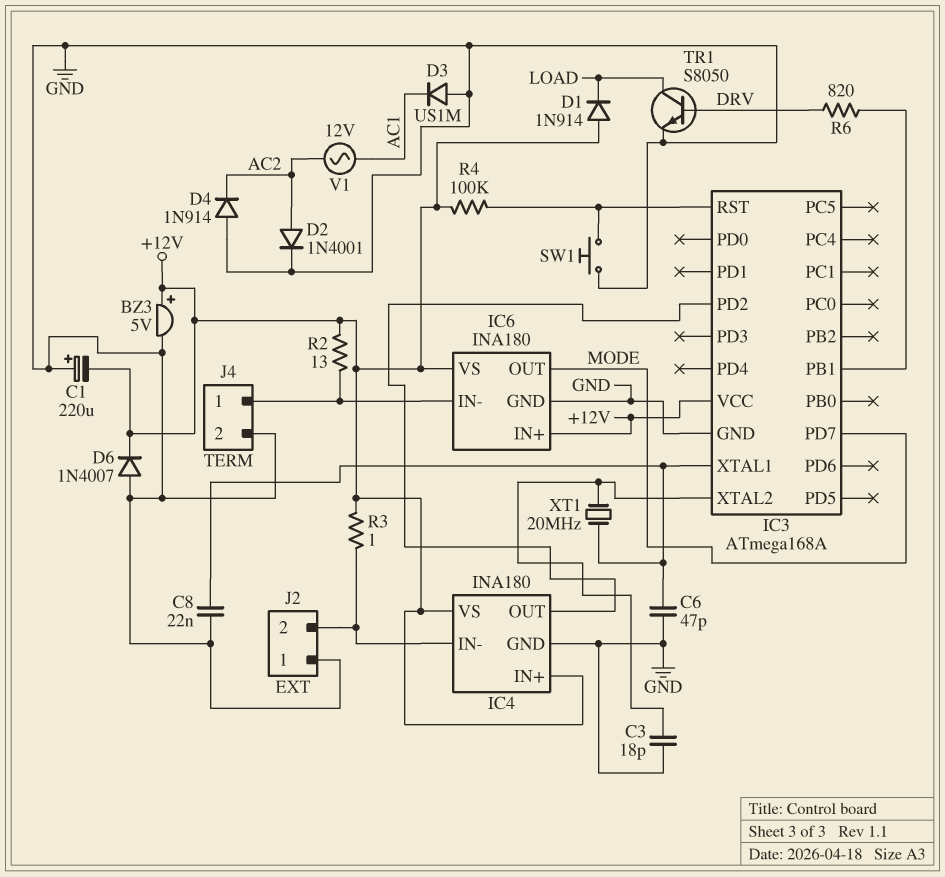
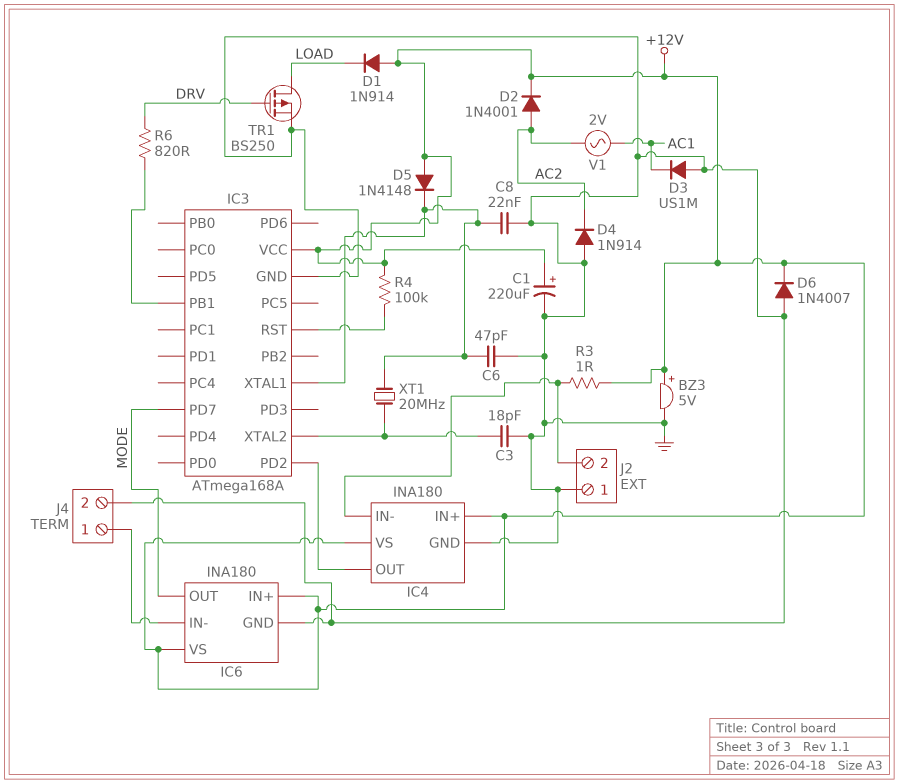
C1: 220uF (plus GND, minus +12V) -> 220uF (plus +12V, minus GND)
D2: diode 1N4001 (A AC2, K GND) -> diode 1N4001 (A AC2, K +12V)
D5: none -> diode 1N4148 (A +12V, K IC3/XTAL1)
R2: 13 (+12V, IC6/IN-) -> none
SW1: button (GND, IC3/RST) -> none
TR1: NPN S8050 (B DRV, C LOAD, E GND) -> PMOS BS250 (G DRV, D LOAD, S GND)
V1: AC 12V (AC1, AC2) -> AC 2V (AC1, AC2)

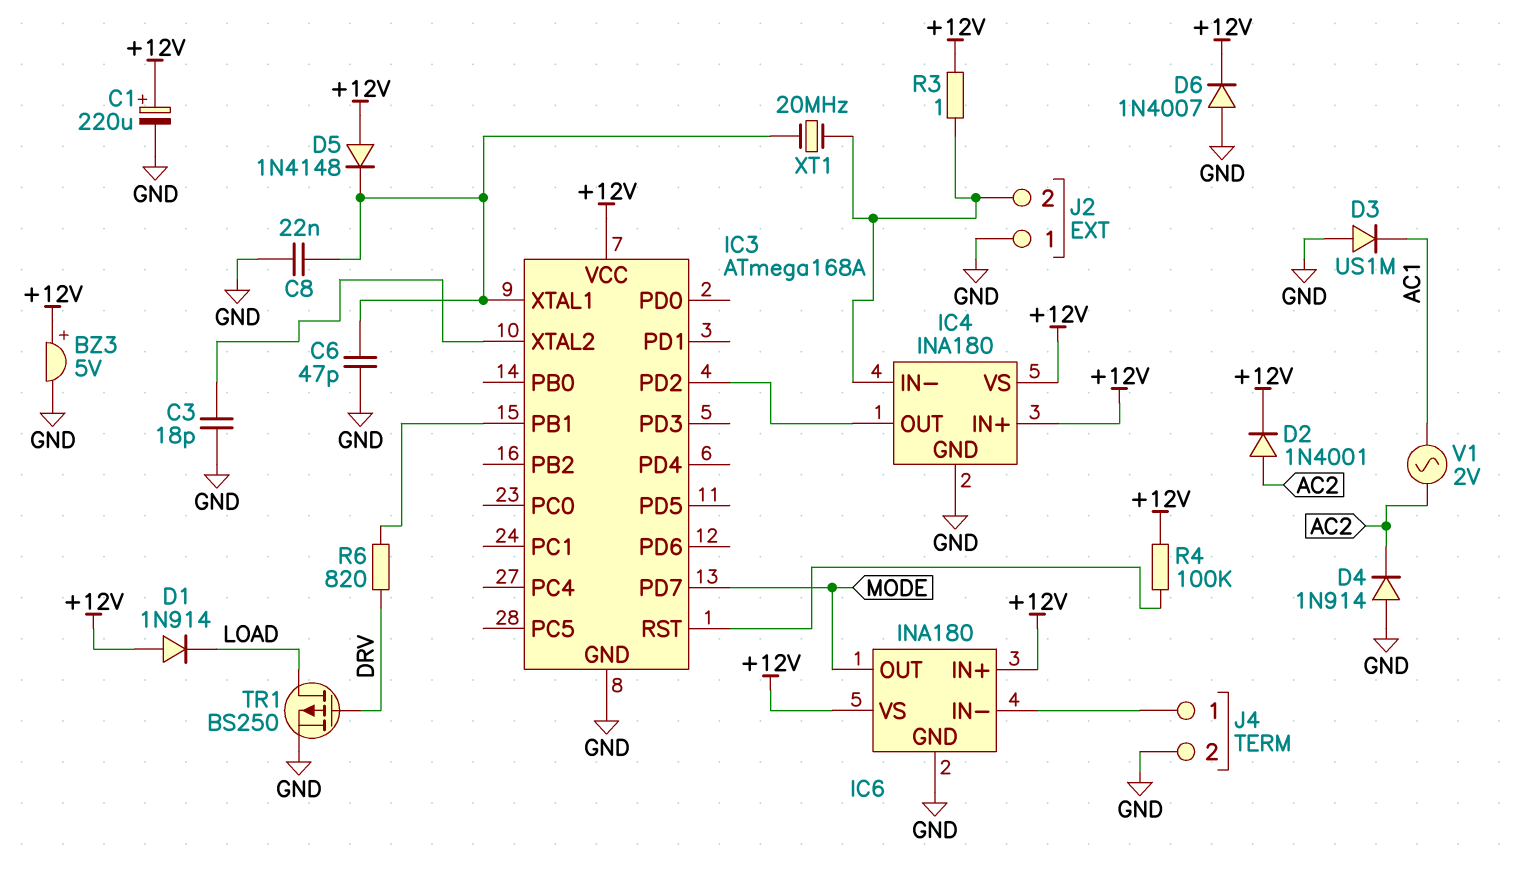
XT1: 20MHz (IC3/XTAL1, IC3/XTAL2) -> 20MHz (IC3/XTAL1, IC4/IN-)

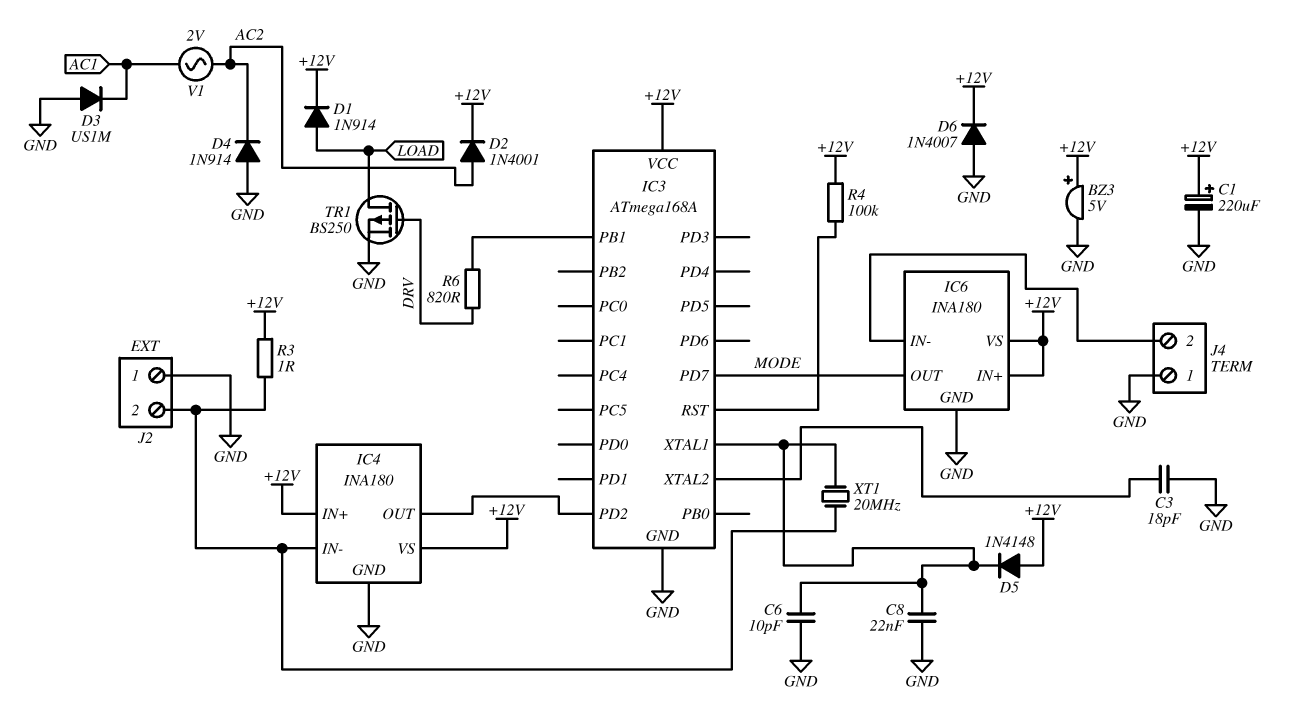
C6: 47pF (GND, IC3/XTAL1) -> 10pF (GND, IC3/XTAL1)
D1: diode 1N914 (A +12V, K LOAD) -> diode 1N914 (A LOAD, K +12V)
J4 pin 1: IC6/IN- -> GND
J4 pin 2: GND -> IC6/IN-

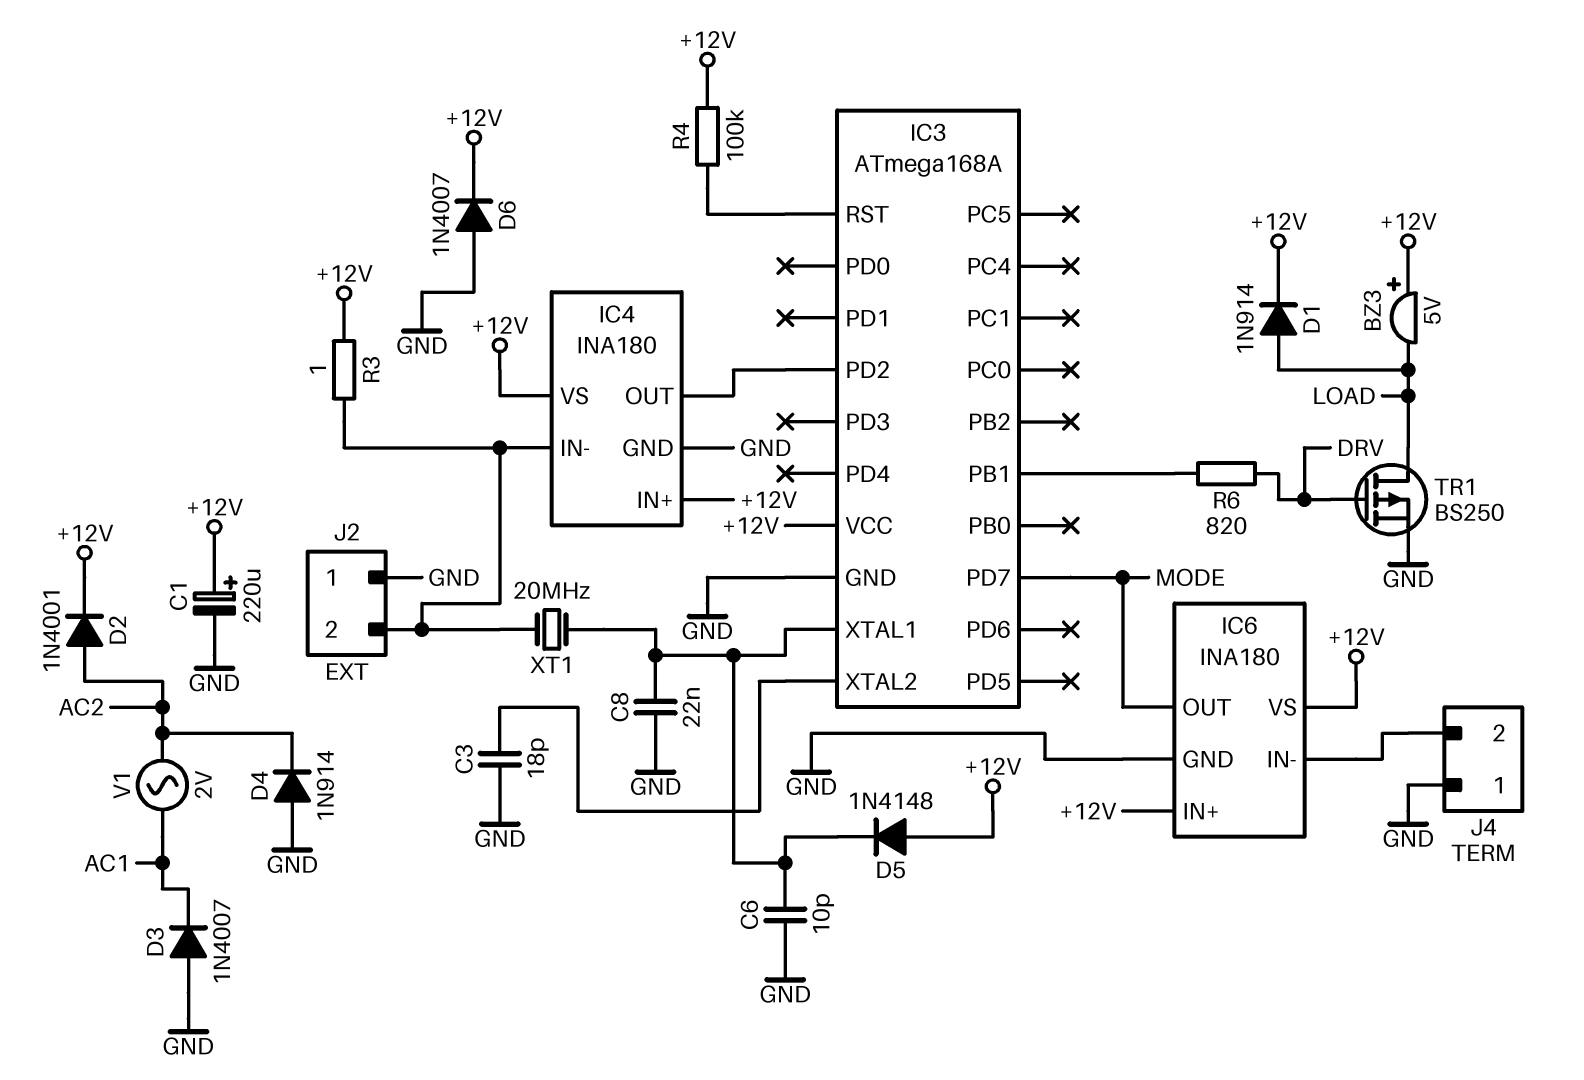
BZ3: buzzer 5V (plus +12V, minus GND) -> buzzer 5V (plus +12V, minus LOAD)
D3: diode US1M (A GND, K AC1) -> diode 1N4007 (A GND, K AC1)

